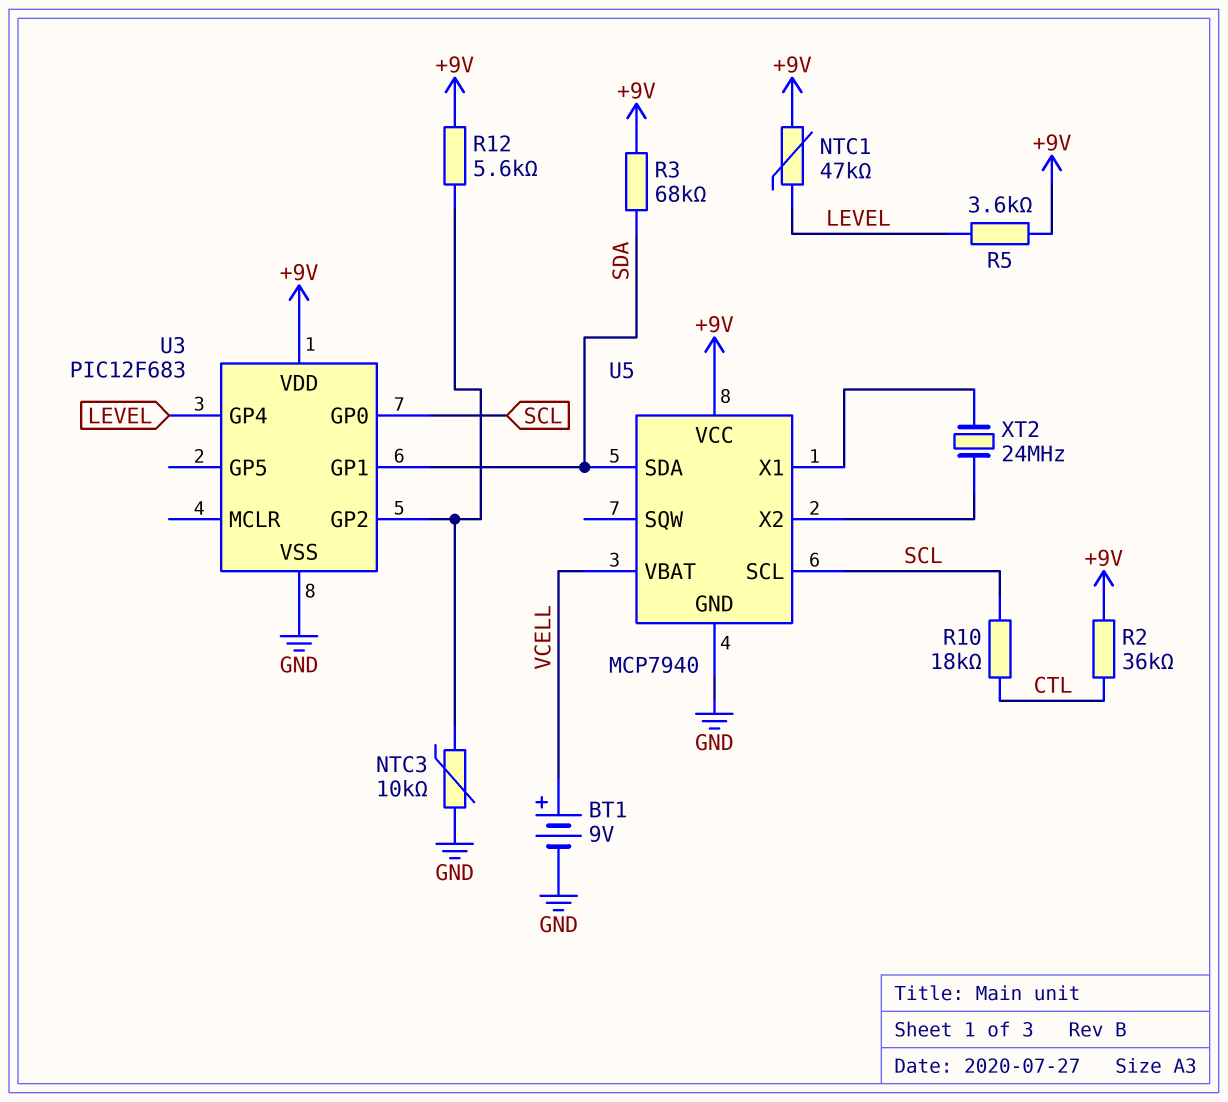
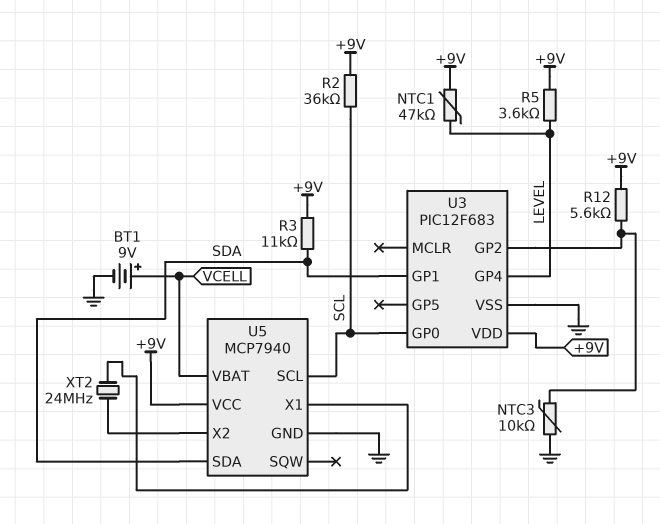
R2: 36k (+9V, CTL) -> 36k (+9V, SCL)
R3: 68k (+9V, SDA) -> 11k (+9V, SDA)
R10: 18k (CTL, SCL) -> none

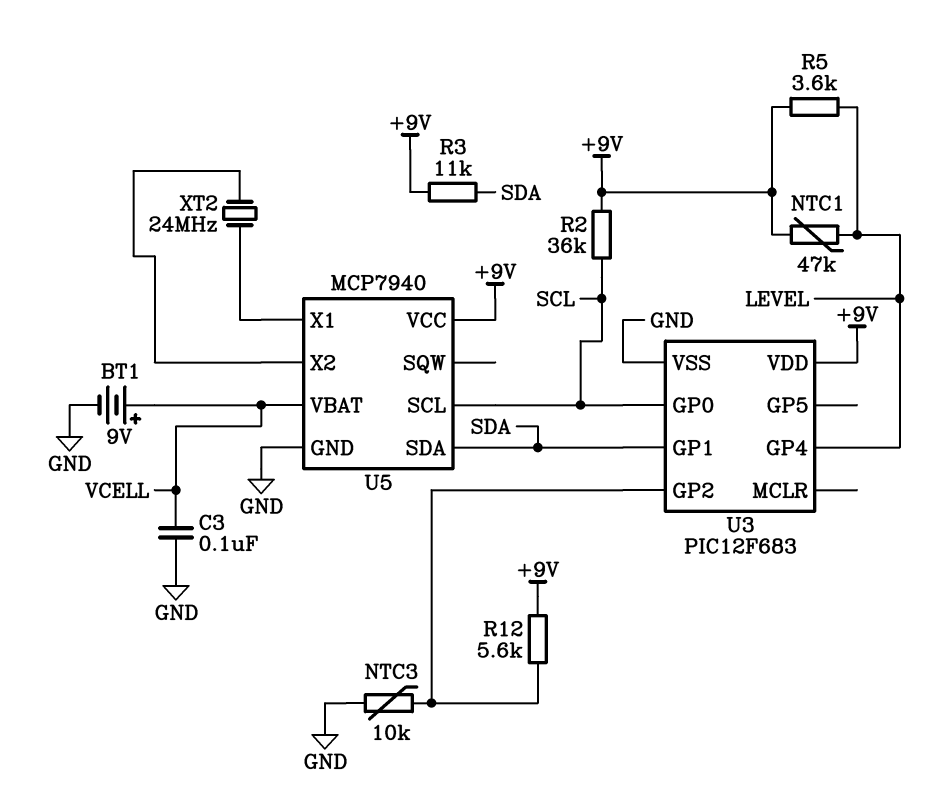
C3: none -> 100nF (GND, VCELL)

